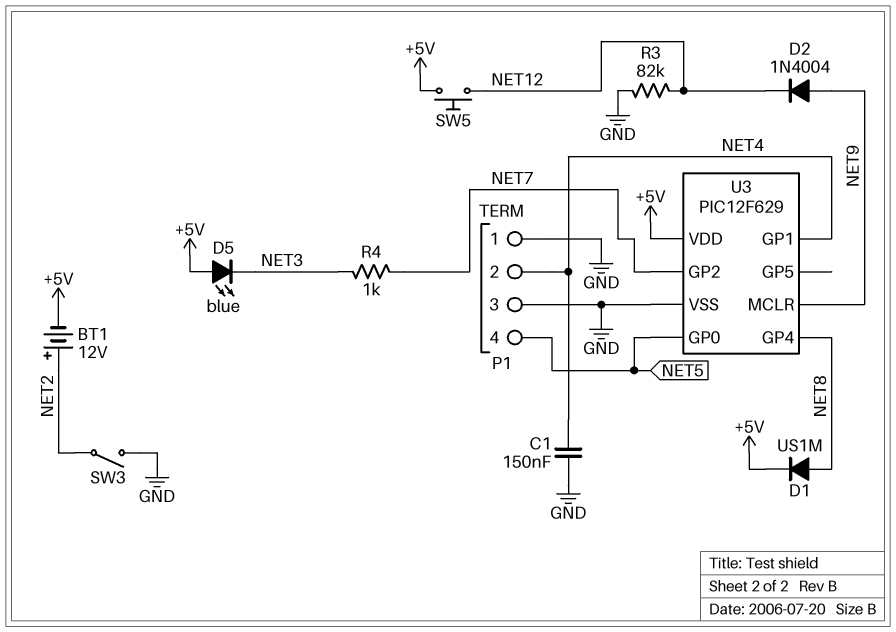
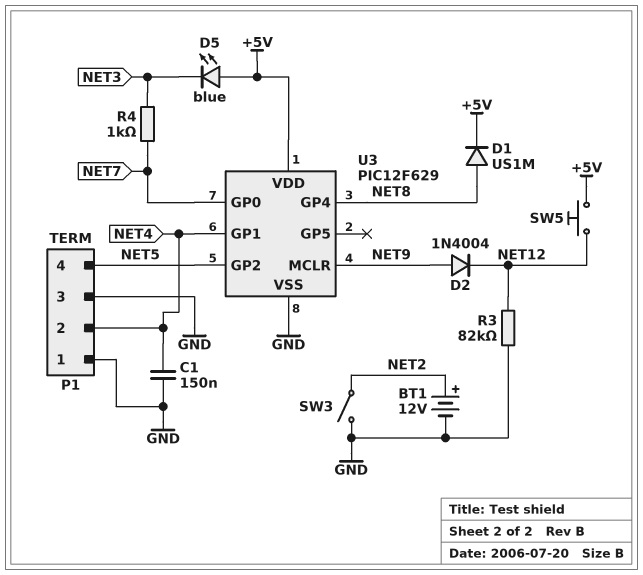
BT1: 12V (plus NET2, minus +5V) -> 12V (plus NET2, minus GND)
U3 pin GP0: NET5 -> NET7
U3 pin GP2: NET7 -> NET5

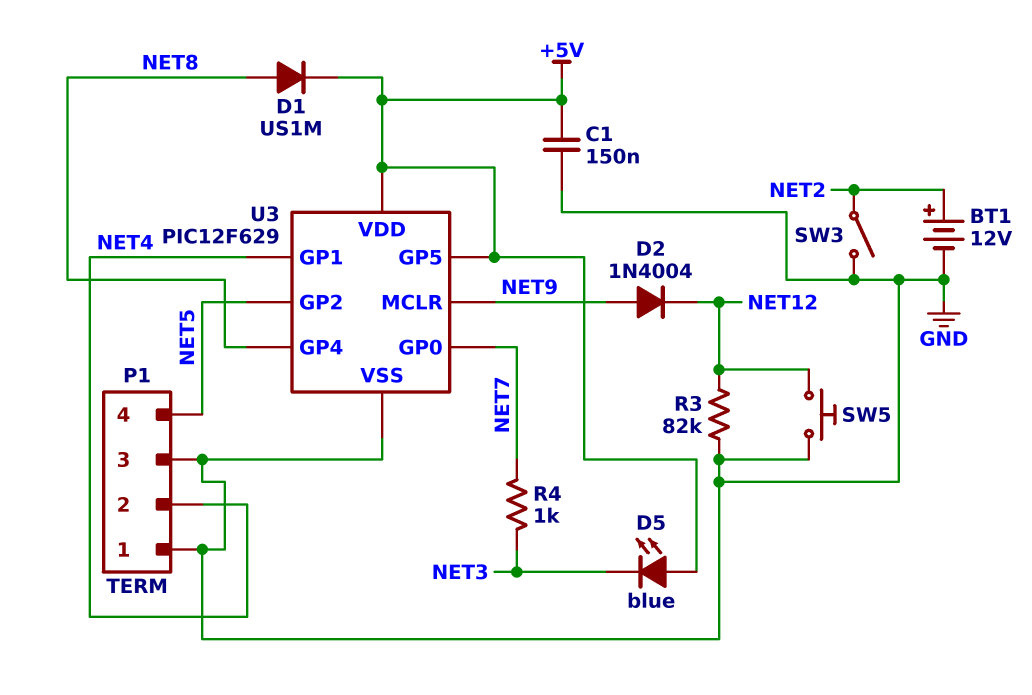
C1: 150nF (GND, NET4) -> 150nF (+5V, GND)
SW5: button (+5V, NET12) -> button (GND, NET12)
U3 pin GP5: none -> +5V

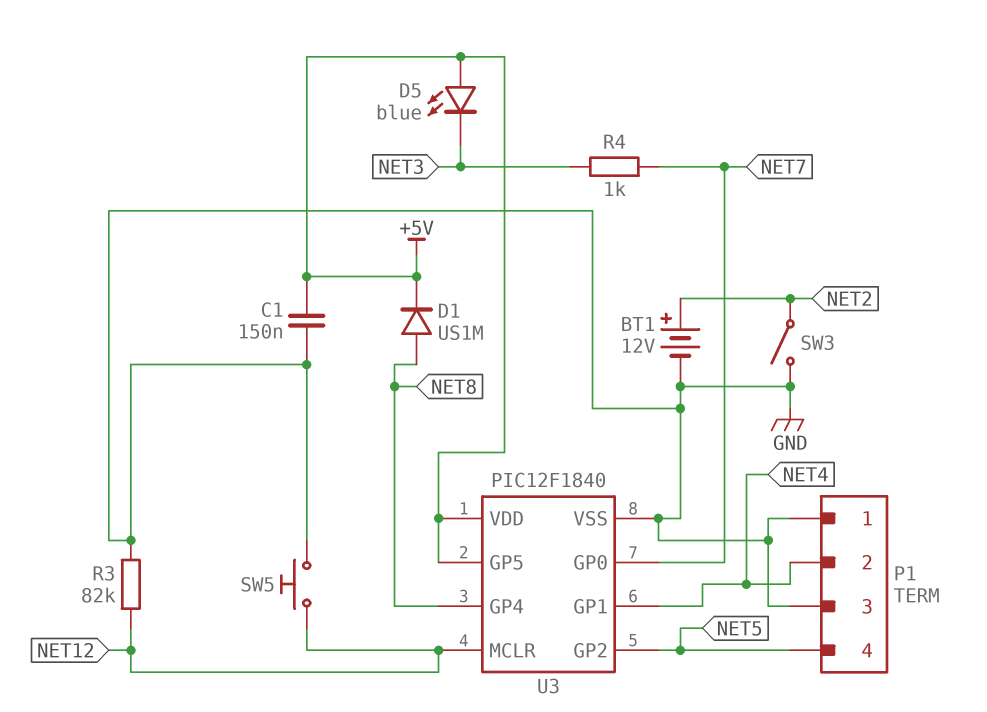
D2: diode 1N4004 (A NET9, K NET12) -> none
U3: PIC12F629 -> PIC12F1840
U3 pin MCLR: NET9 -> NET12

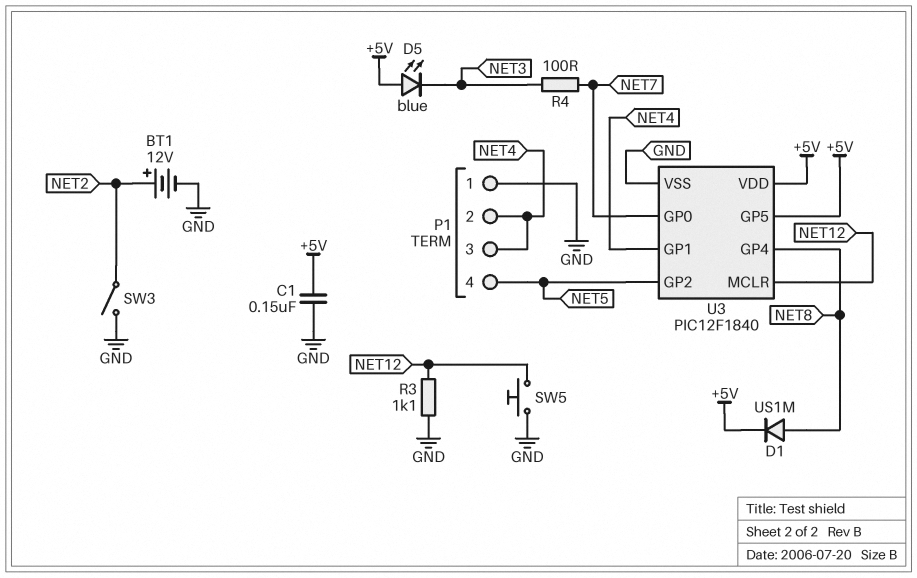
P1 pin 3: GND -> NET4
R3: 82k (GND, NET12) -> 1.1k (GND, NET12)
R4: 1k (NET3, NET7) -> 100 (NET3, NET7)

